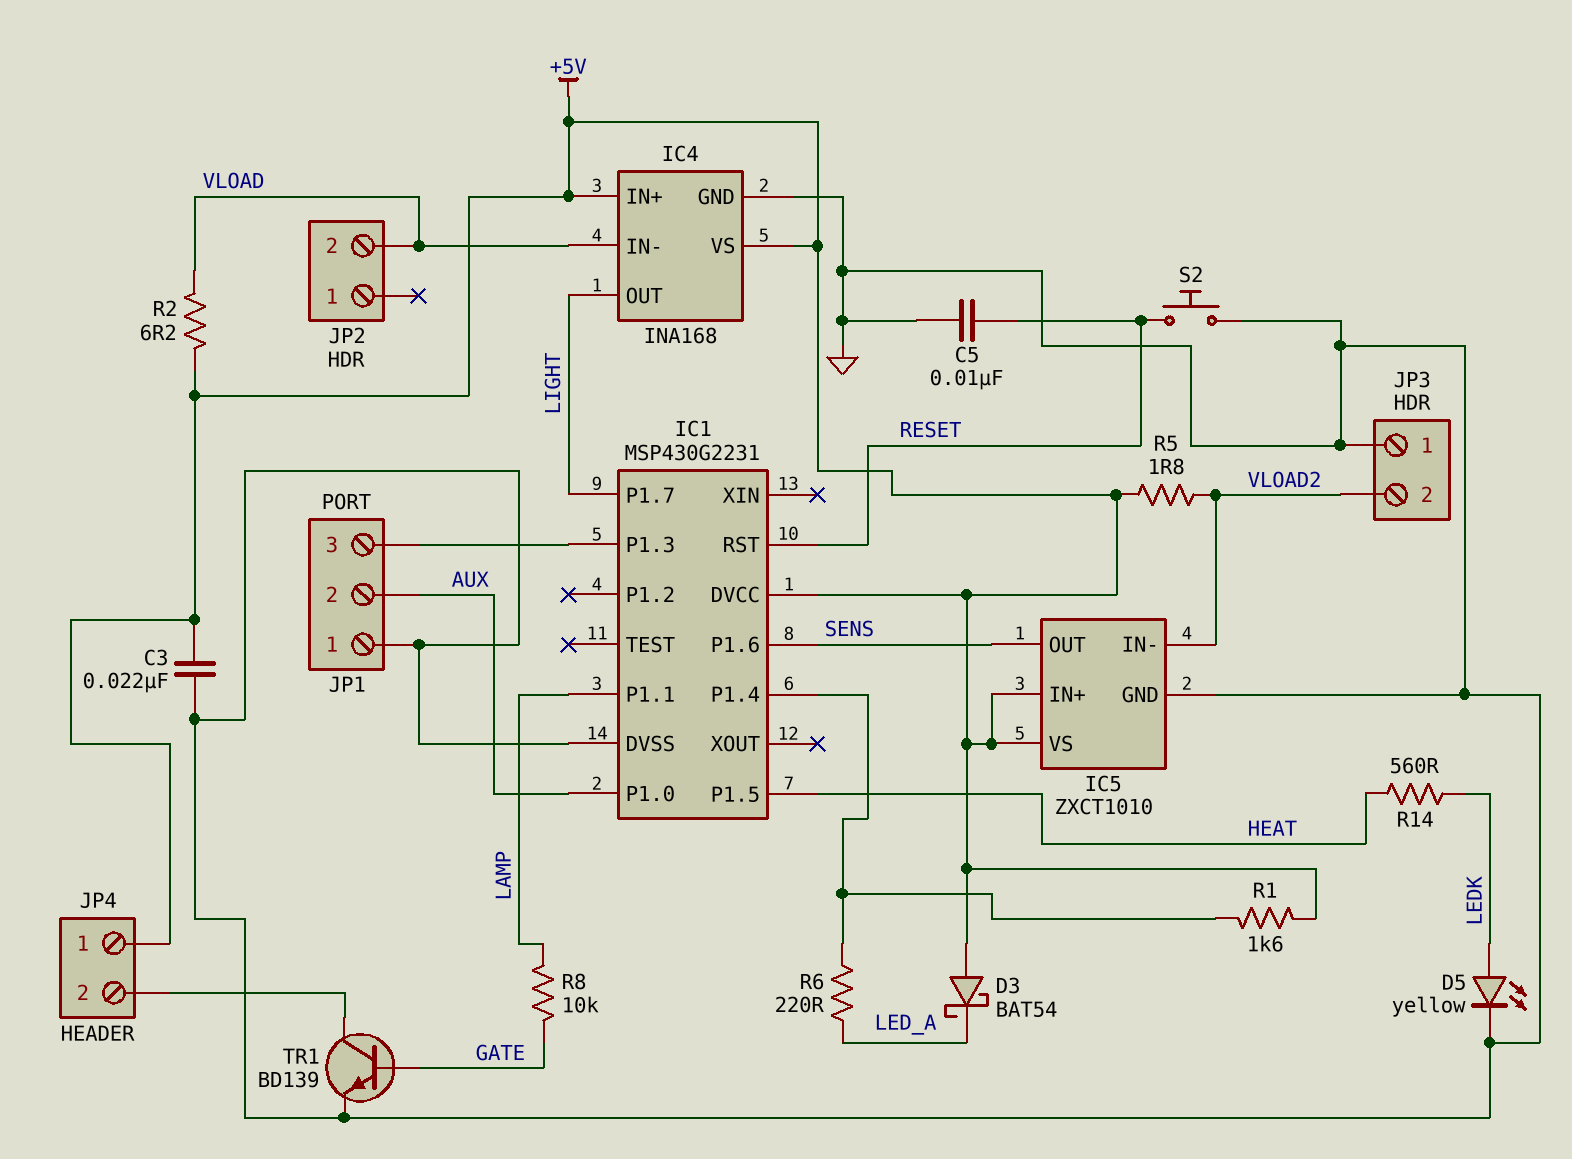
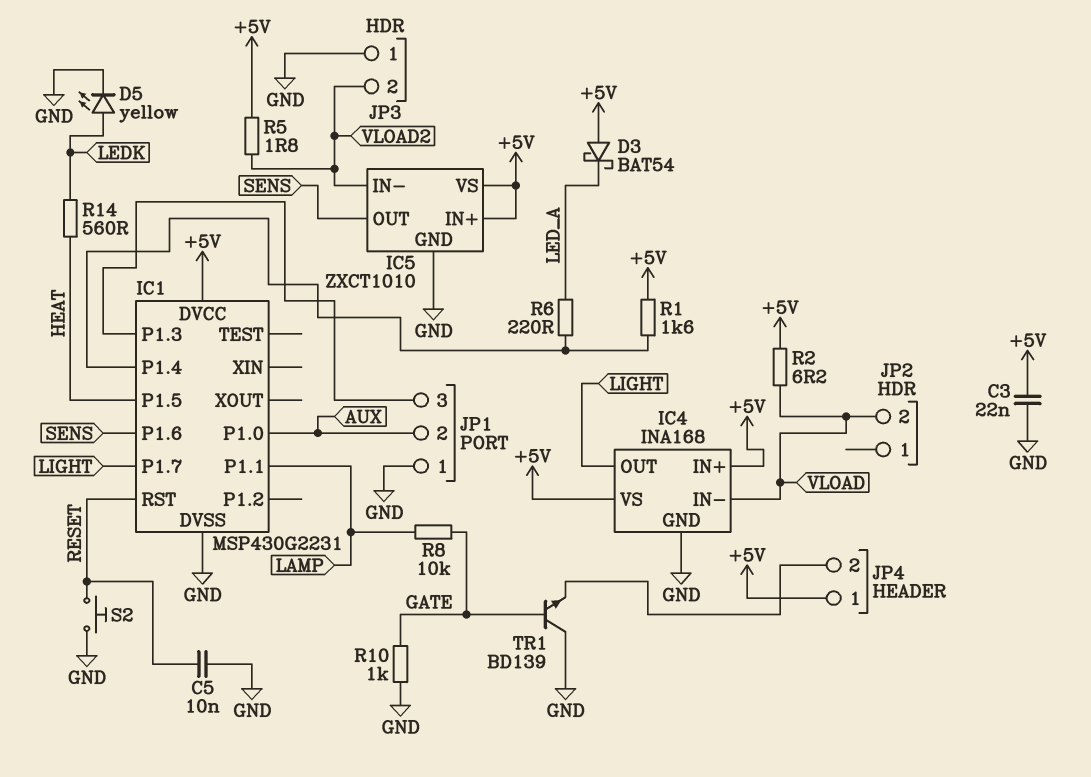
R10: none -> 1k (GATE, GND)
TR1: NPN BD139 (B GATE, C JP4/2, E GND) -> NPN BD139 (B GATE, C GND, E JP4/2)

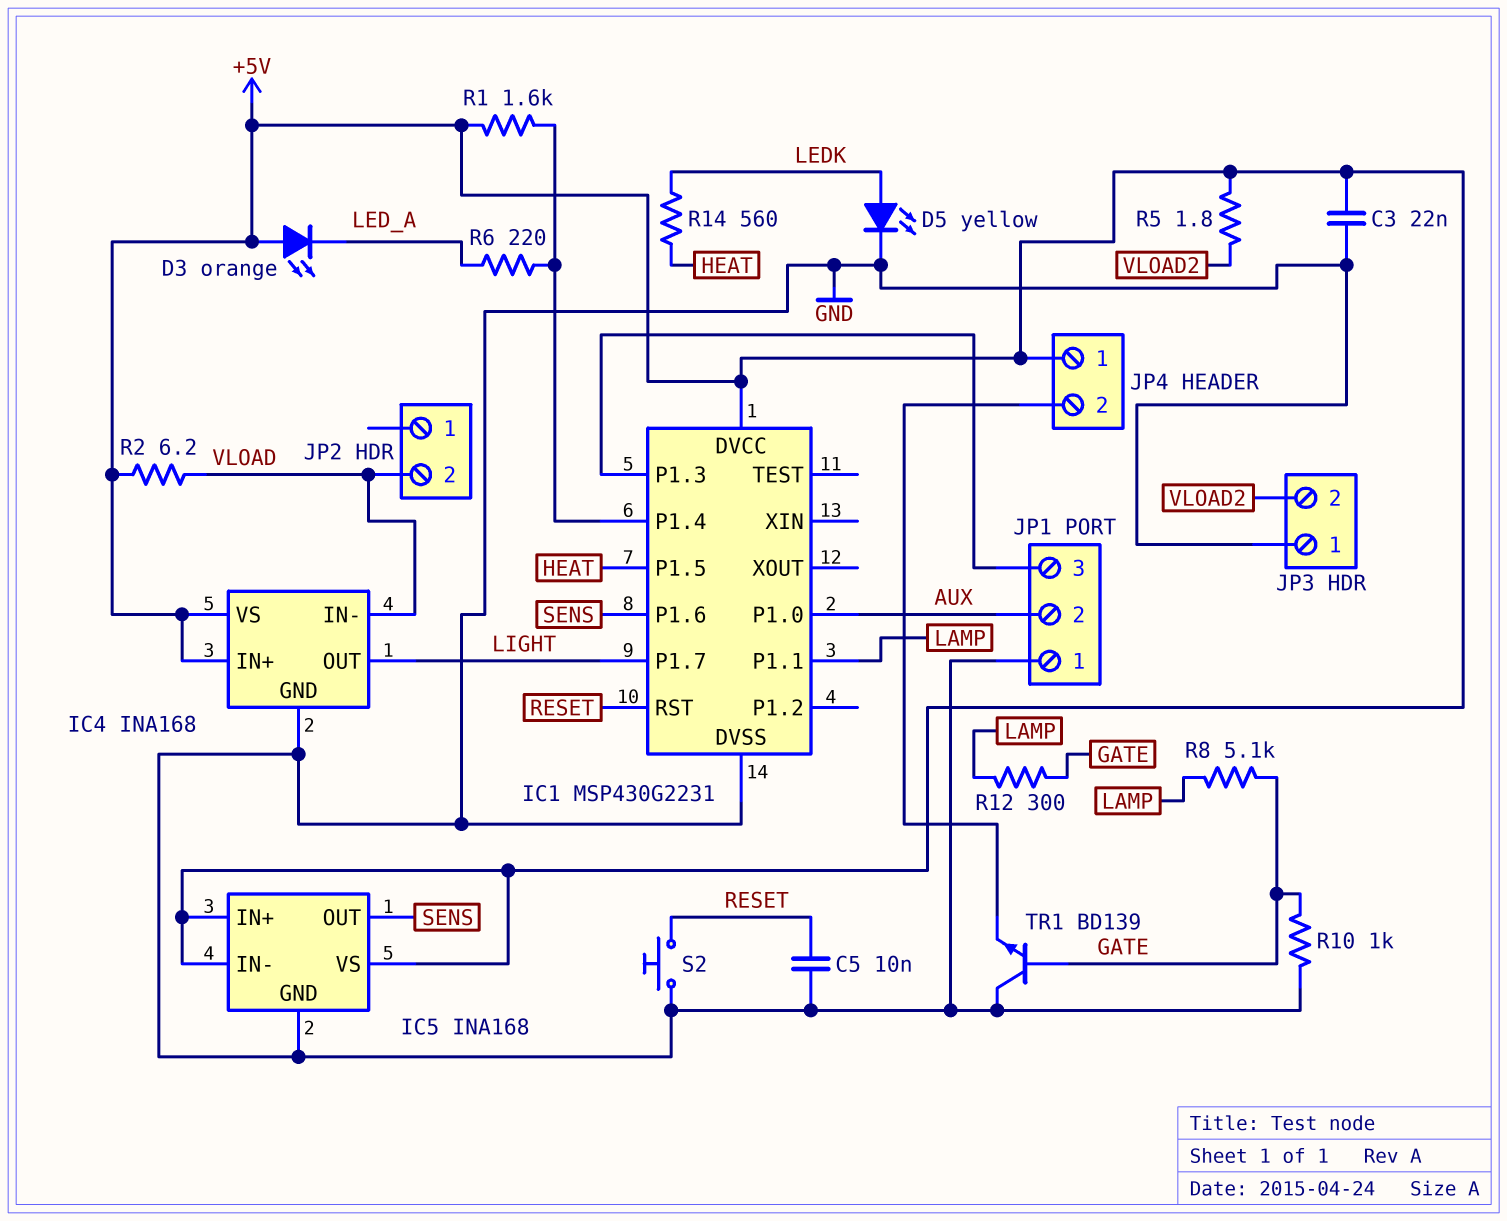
D3: schottky BAT54 (A +5V, K LED_A) -> LED orange (A +5V, K LED_A)
IC5: ZXCT1010 -> INA168
IC5 pin IN-: VLOAD2 -> +5V
R8: 10k (GATE, LAMP) -> 5.1k (GATE, LAMP)
R12: none -> 300 (GATE, LAMP)

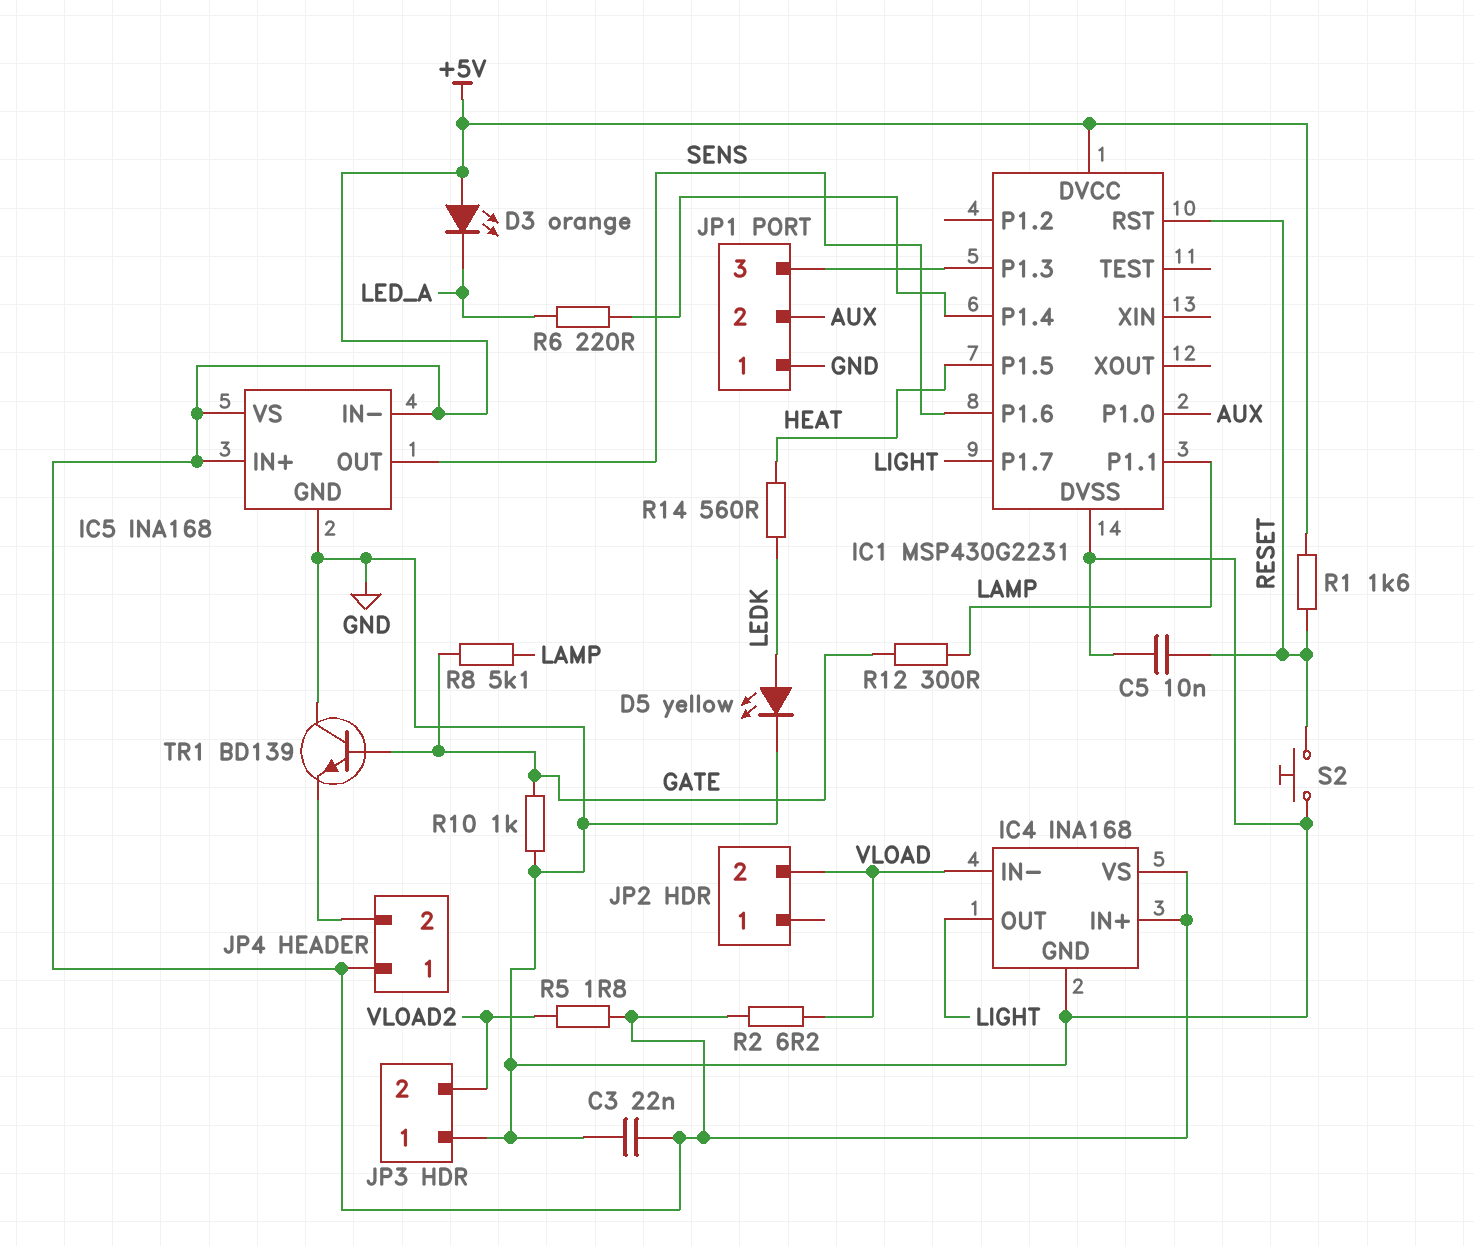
R1: 1.6k (+5V, IC1/P1.4) -> 1.6k (+5V, RESET)

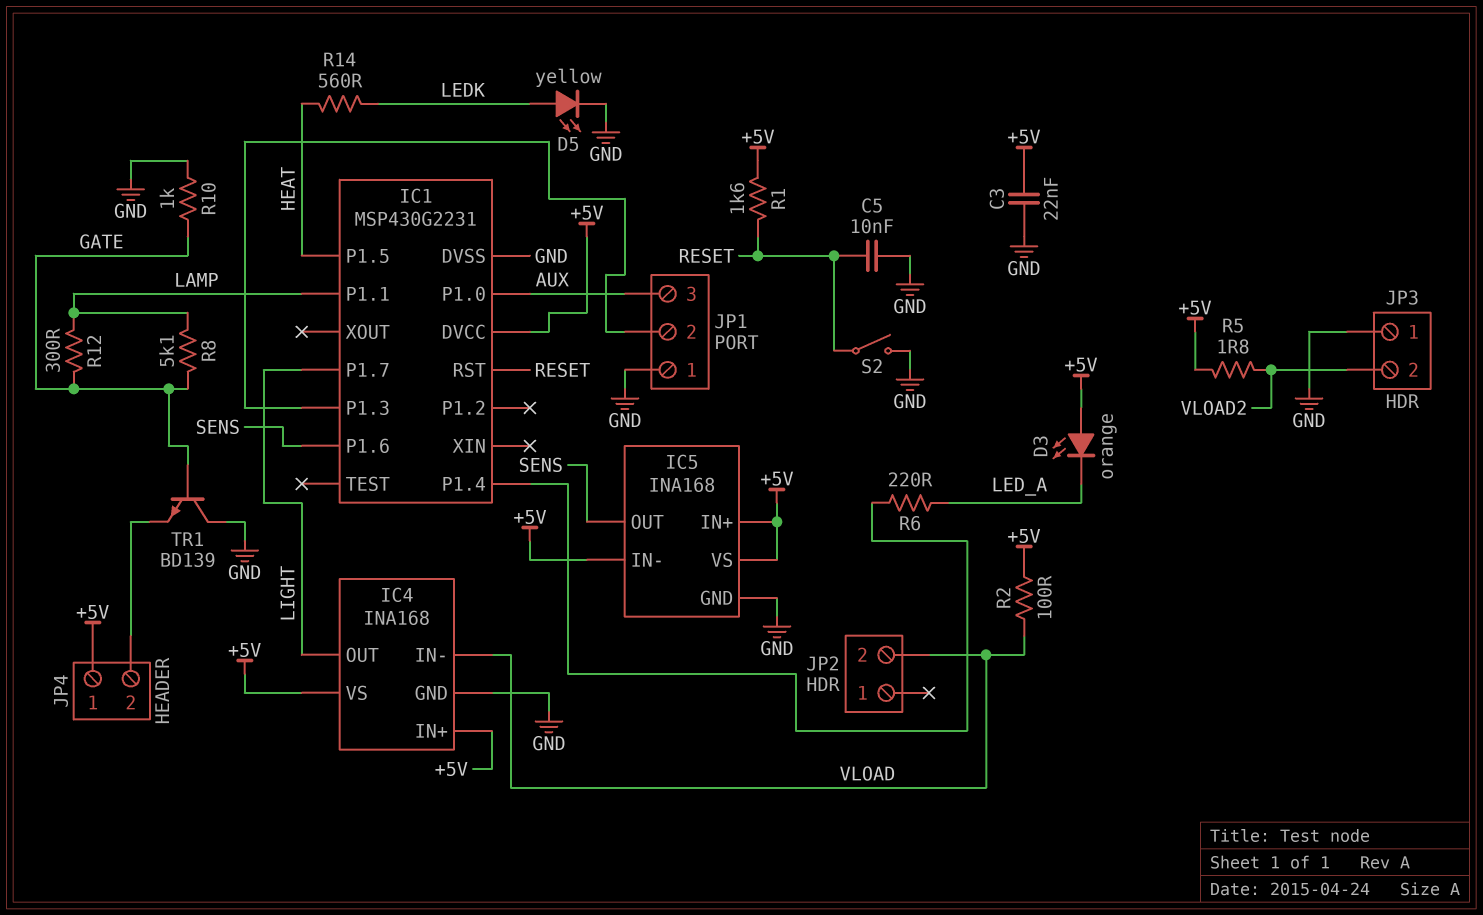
JP1 pin 2: AUX -> IC1/P1.3
JP1 pin 3: IC1/P1.3 -> AUX
R2: 6.2 (+5V, VLOAD) -> 100 (+5V, VLOAD)
S2: button (GND, RESET) -> switch (GND, RESET)

